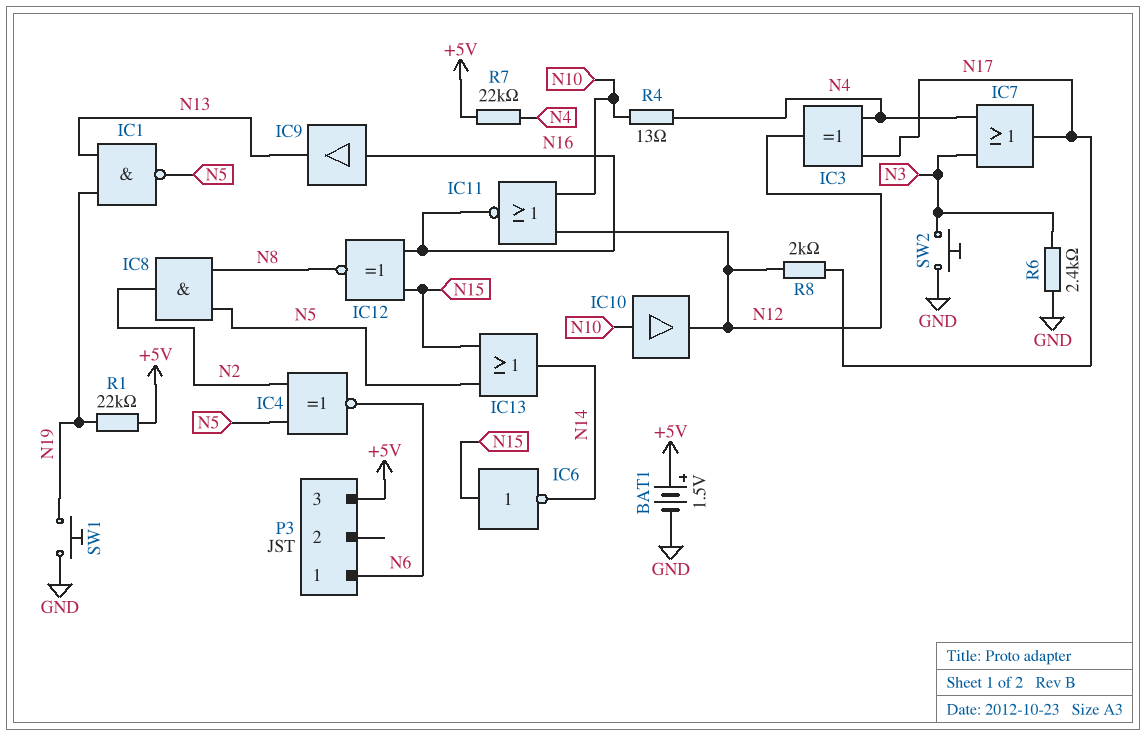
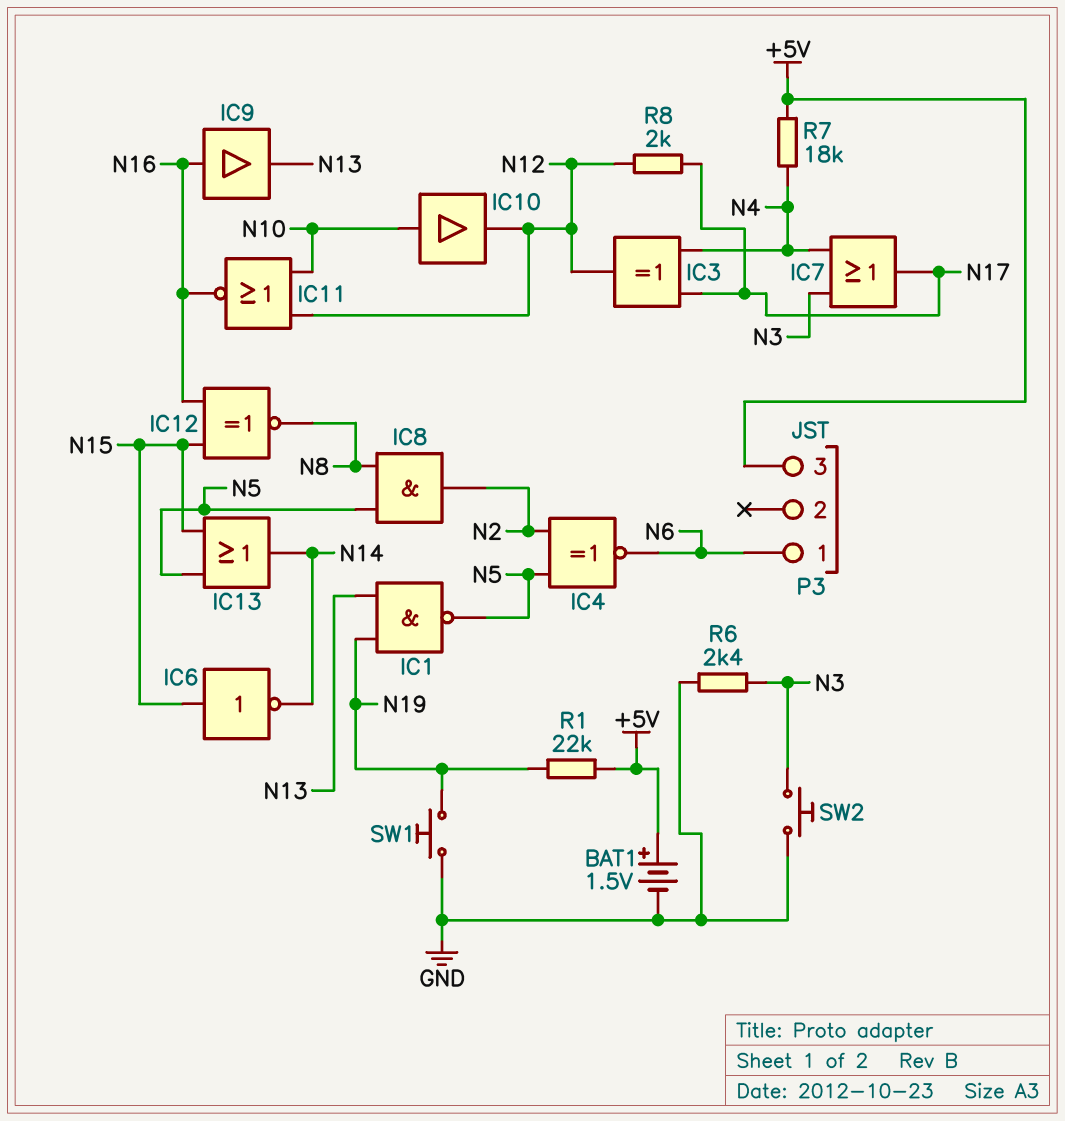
R4: 13 (N4, N10) -> none
R7: 22k (+5V, N4) -> 18k (+5V, N4)

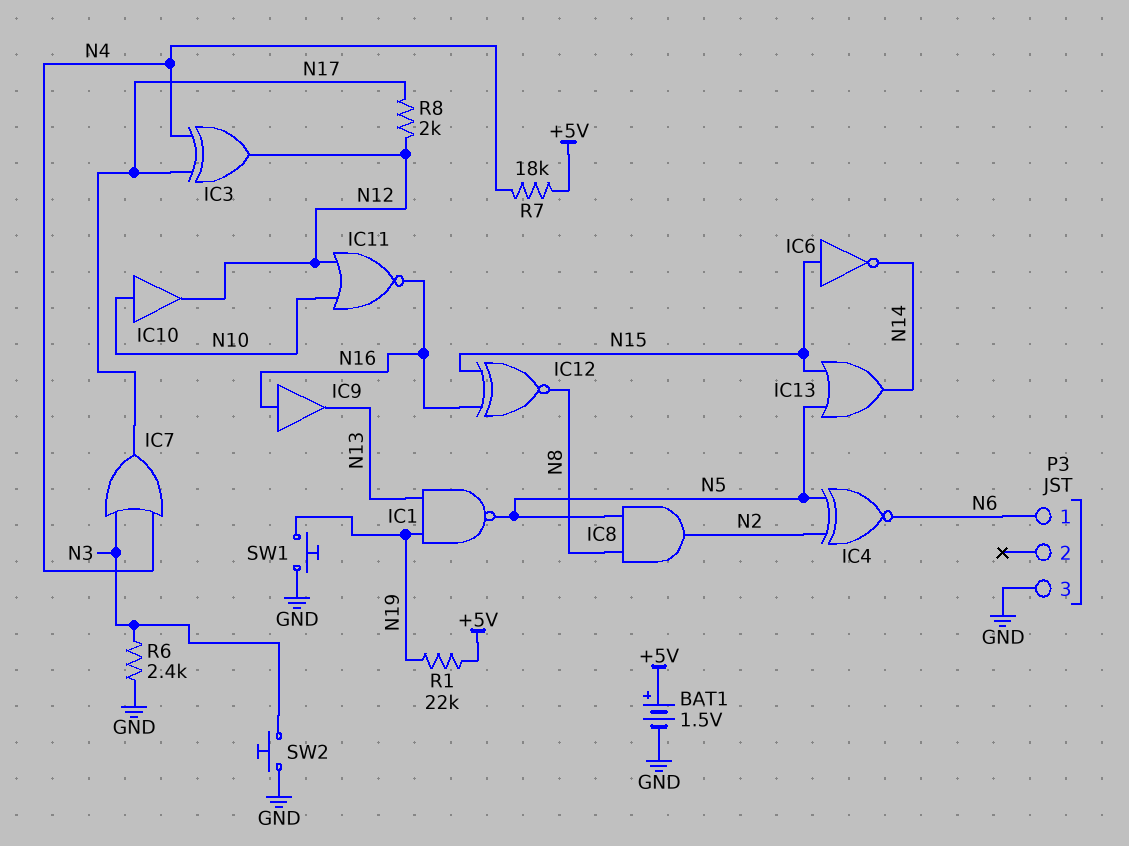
P3 pin 3: +5V -> GND

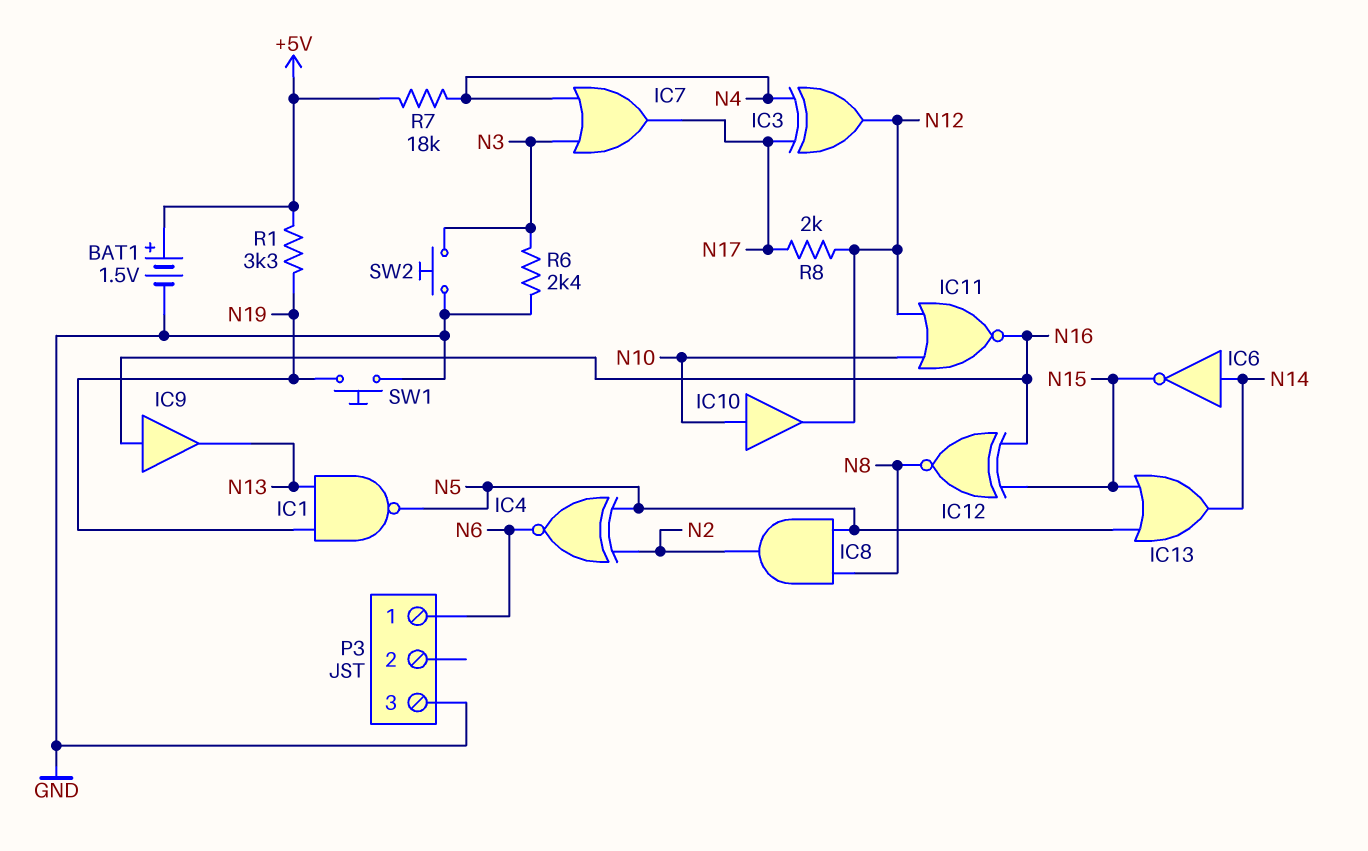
IC6: NOT (in N15, out N14) -> NOT (in N14, out N15)
R1: 22k (+5V, N19) -> 3.3k (+5V, N19)

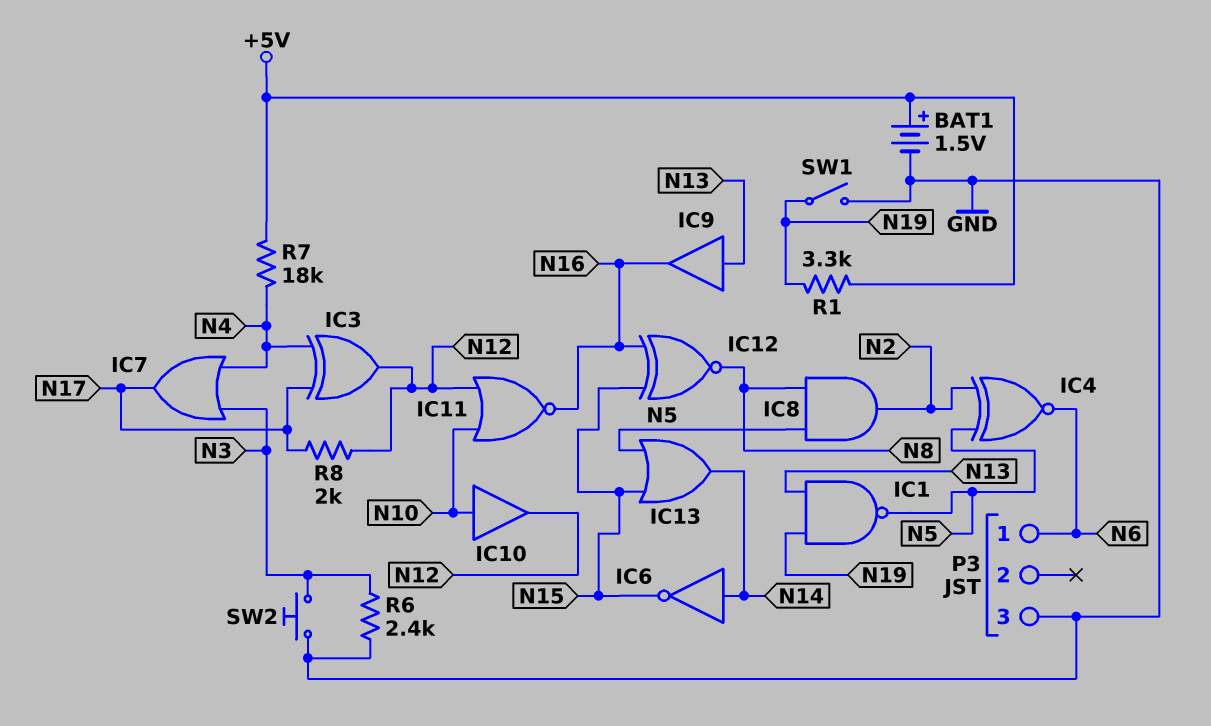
IC9: buffer (in N16, out N13) -> buffer (in N13, out N16)
SW1: button (GND, N19) -> switch (GND, N19)

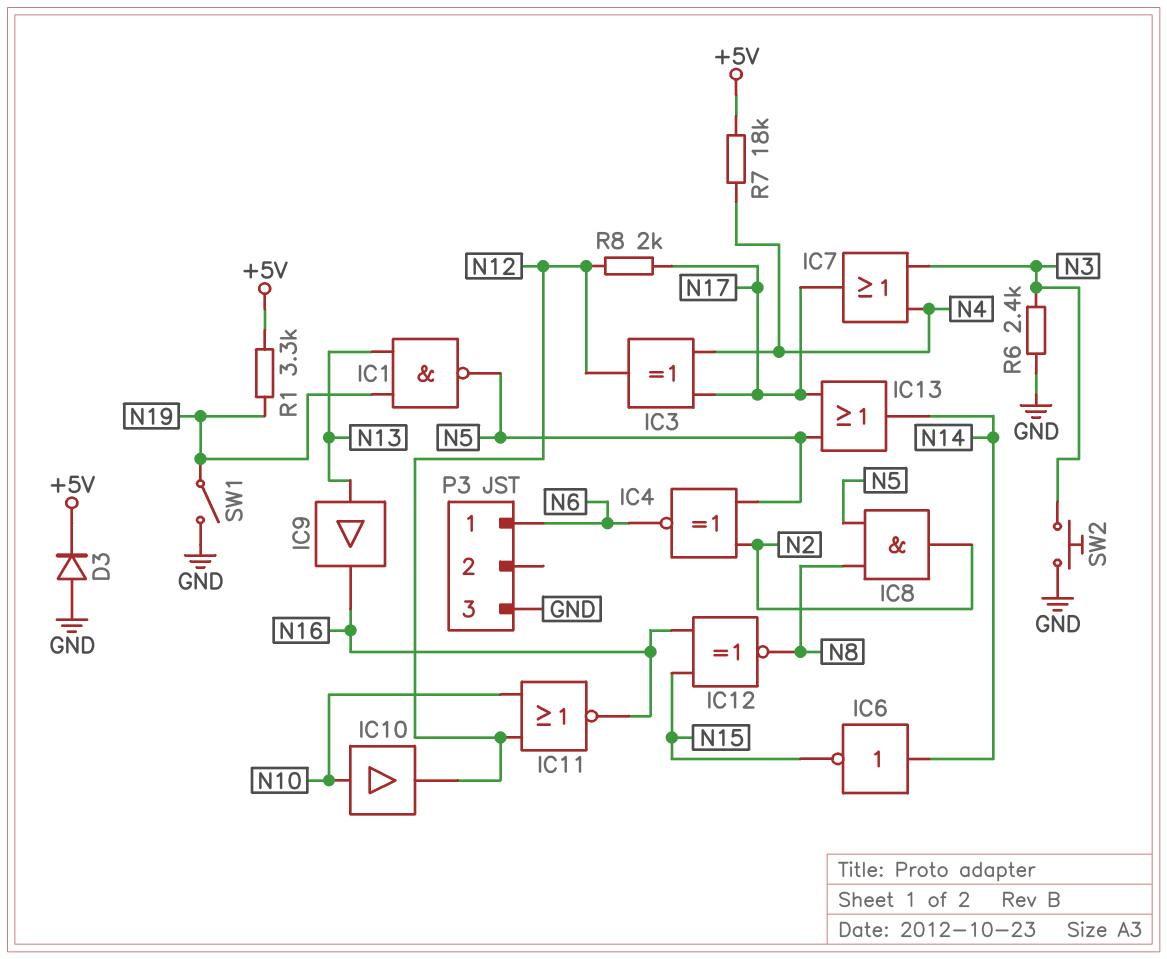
BAT1: 1.5V (plus +5V, minus GND) -> none
D3: none -> diode (A GND, K +5V)
IC13: OR (in N5, in N15, out N14) -> OR (in N5, in N17, out N14)

